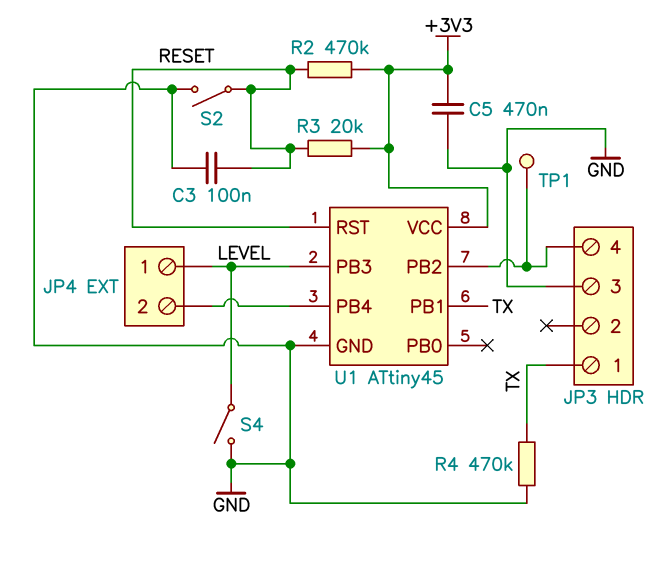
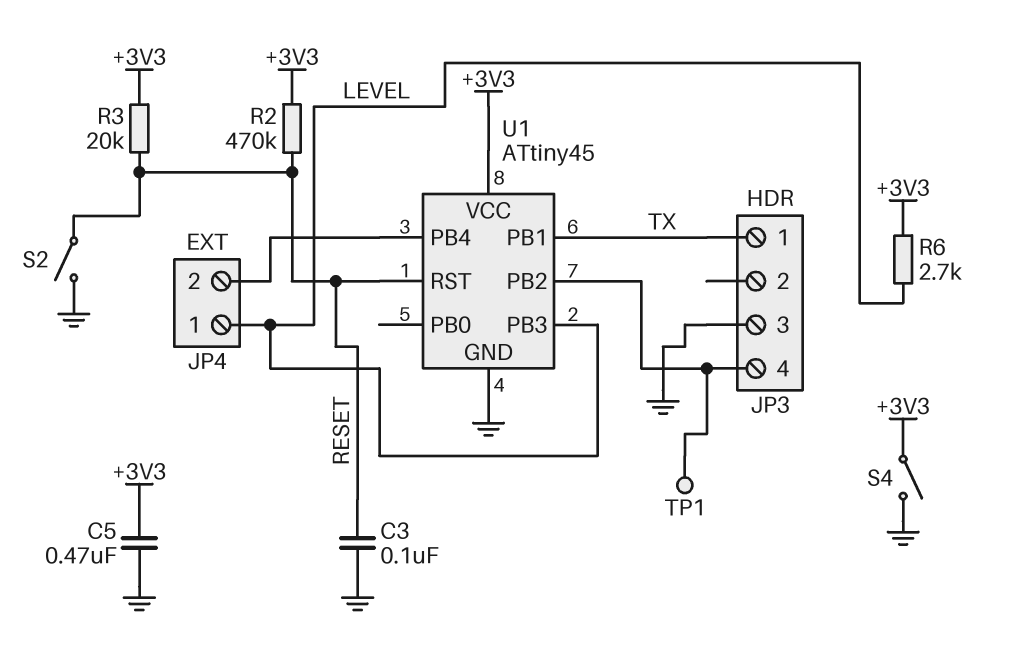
R4: 470k (GND, TX) -> none
R6: none -> 2.7k (+3V3, LEVEL)
S4: switch (GND, LEVEL) -> switch (+3V3, GND)

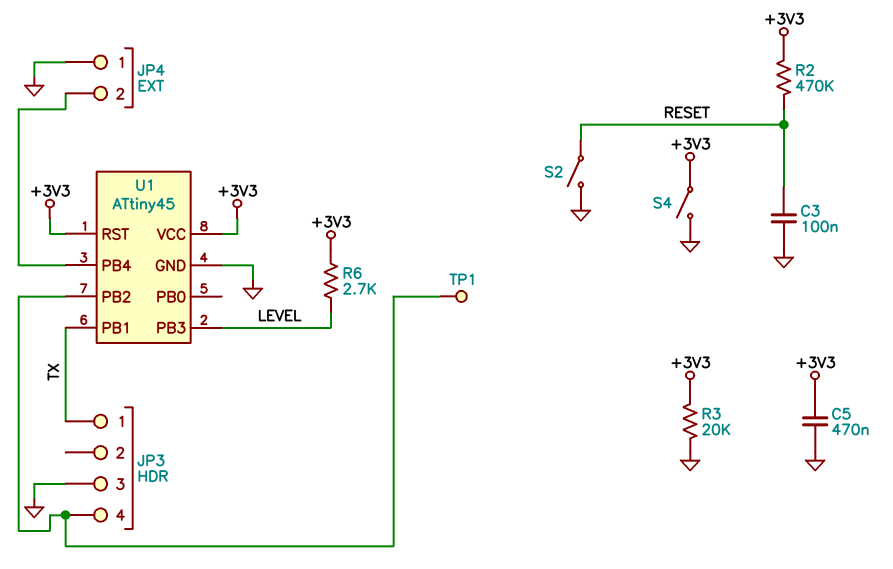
JP4 pin 1: LEVEL -> GND
R3: 20k (+3V3, RESET) -> 20k (+3V3, GND)
U1 pin RST: RESET -> +3V3

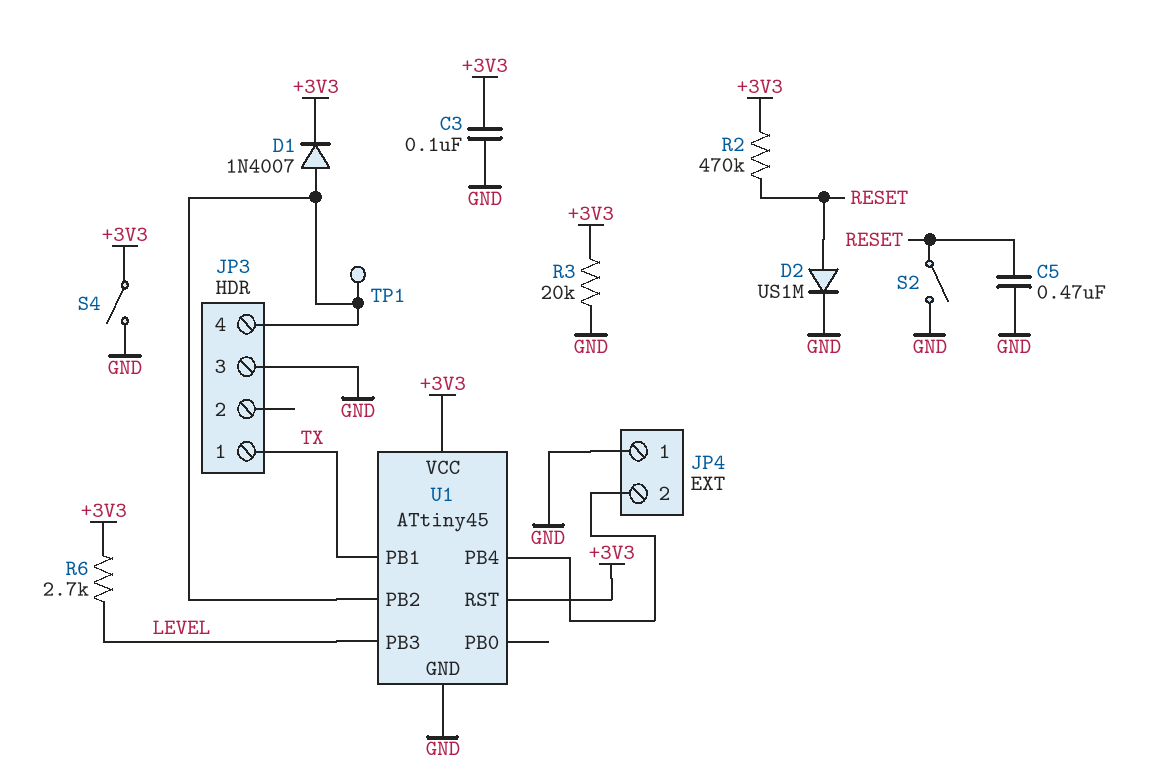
C3: 100nF (GND, RESET) -> 100nF (+3V3, GND)
C5: 470nF (+3V3, GND) -> 470nF (GND, RESET)
D1: none -> diode 1N4007 (A JP3/4, K +3V3)
D2: none -> diode US1M (A RESET, K GND)

